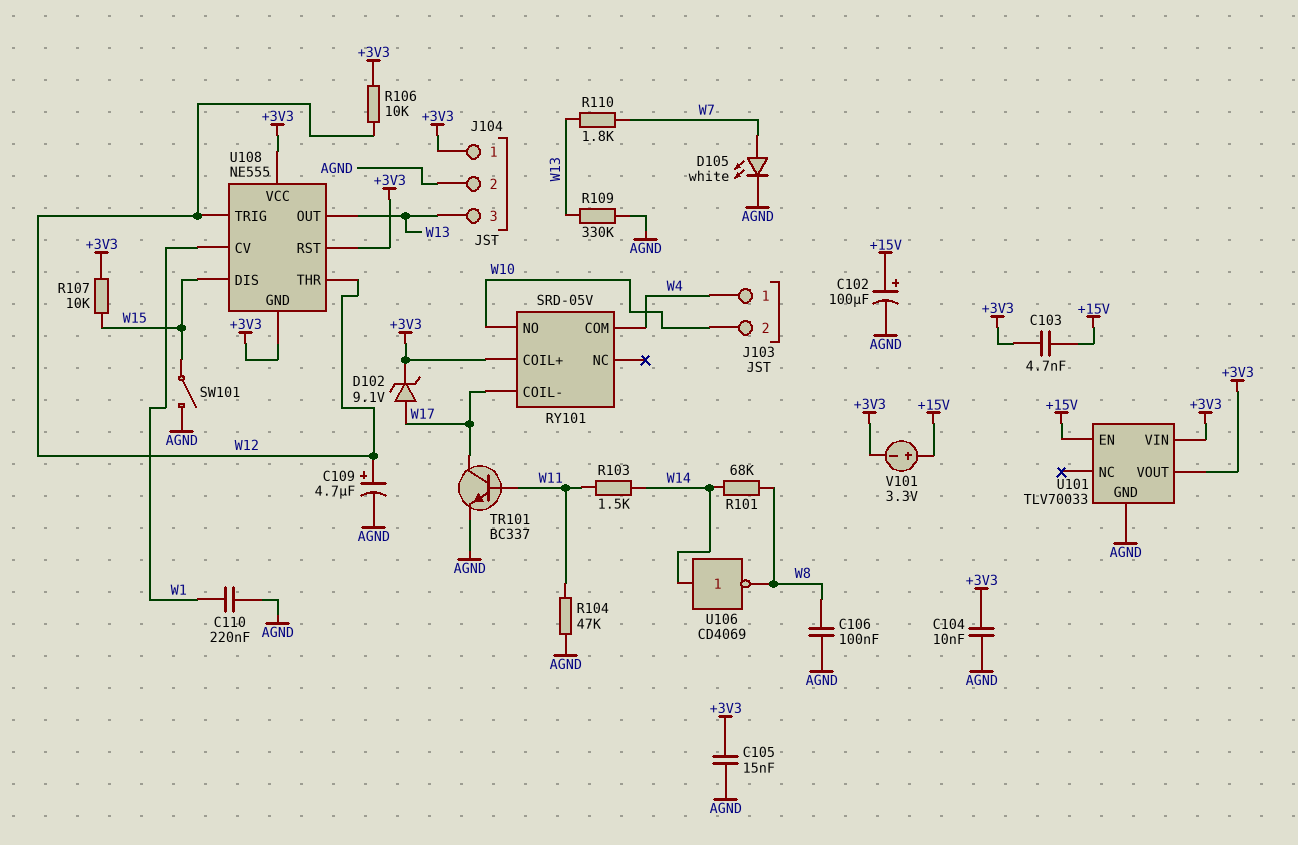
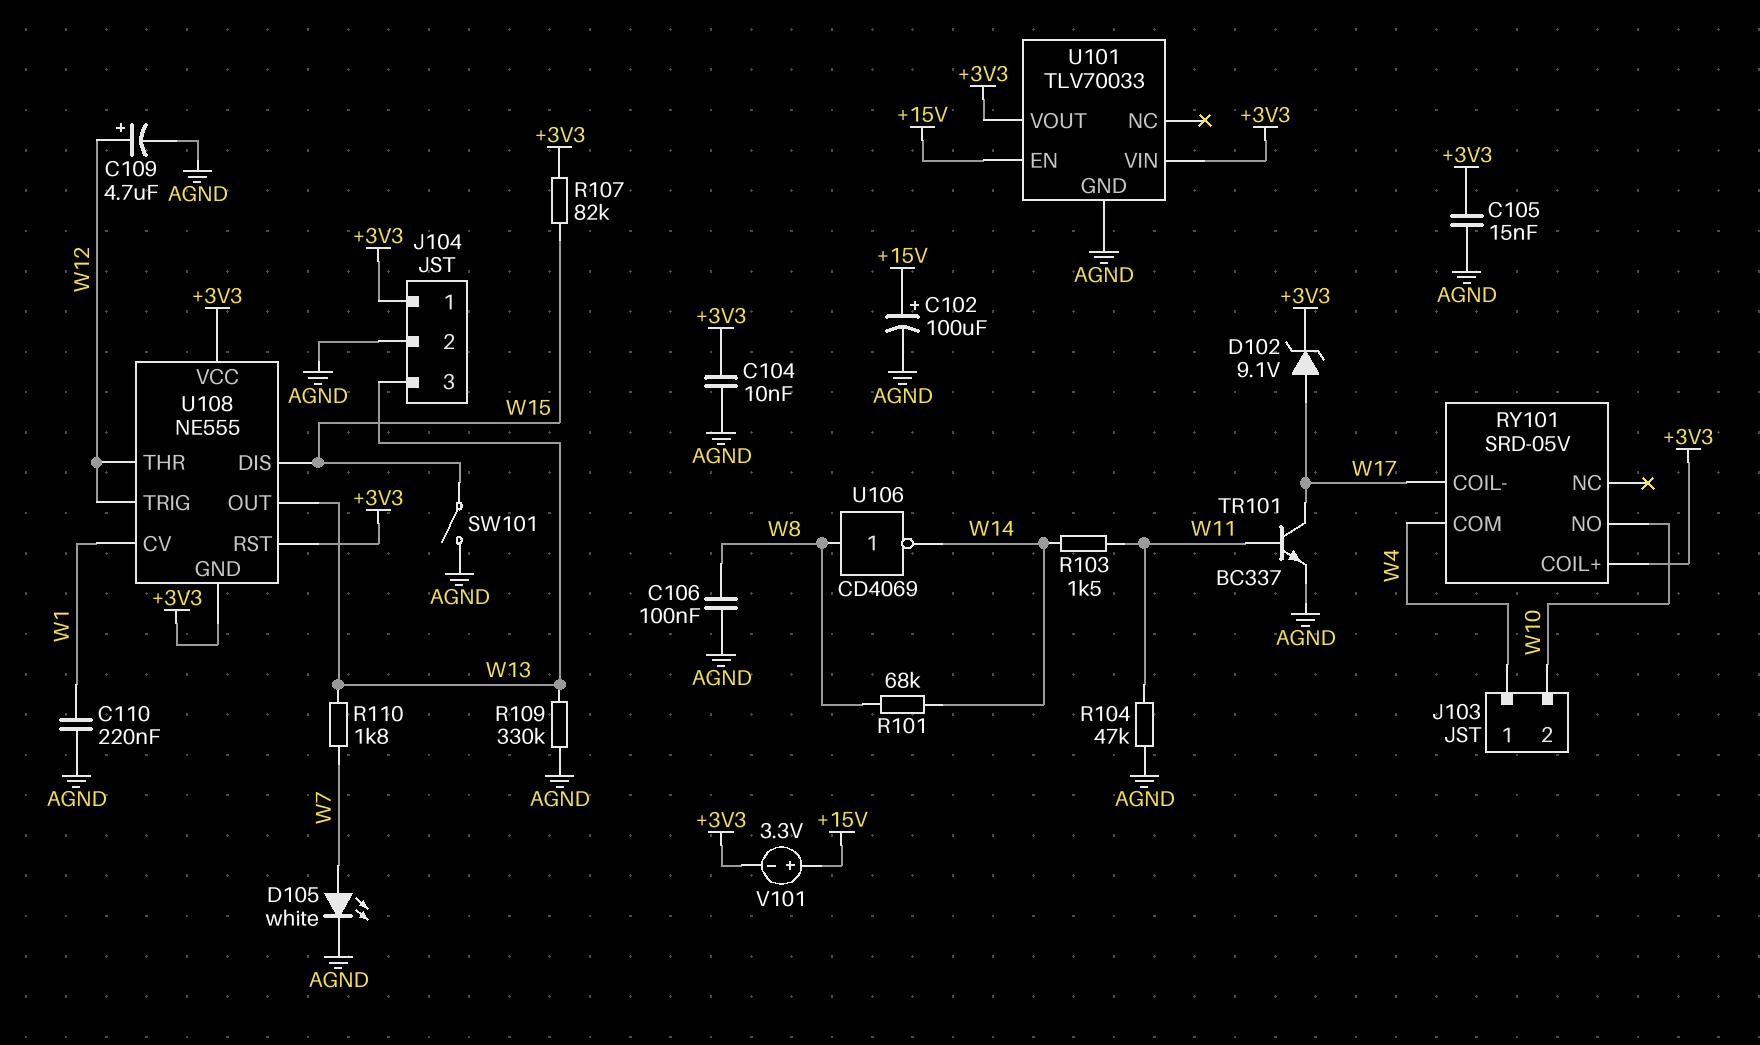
C103: 4.7nF (+3V3, +15V) -> none
R106: 10k (+3V3, W12) -> none
R107: 10k (+3V3, W15) -> 82k (+3V3, W15)
U106: NOT CD4069 (in W14, out W8) -> NOT CD4069 (in W8, out W14)

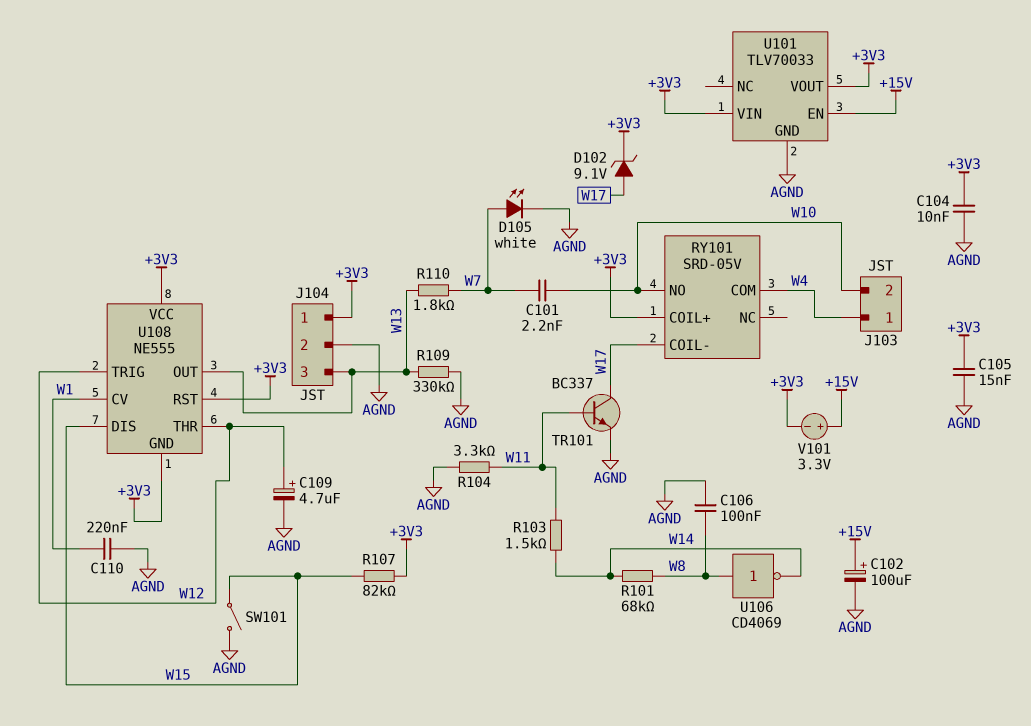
C101: none -> 2.2nF (W7, W10)
R104: 47k (AGND, W11) -> 3.3k (AGND, W11)

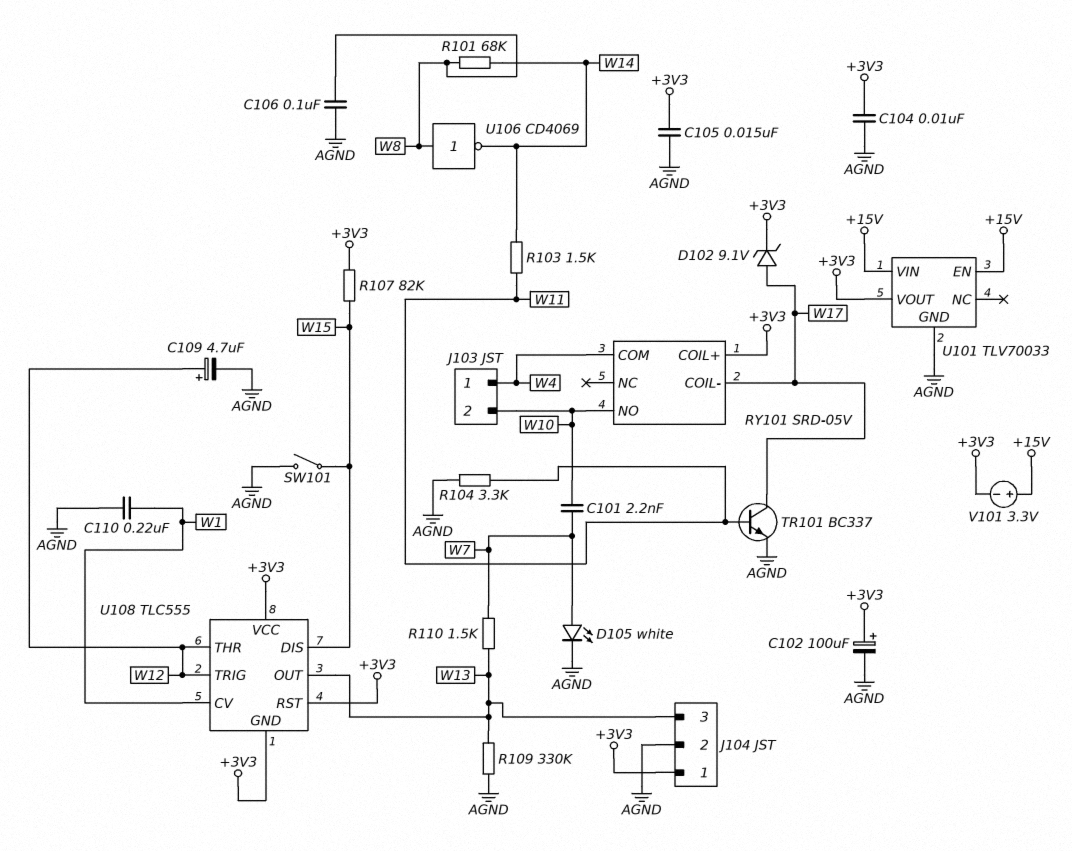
C102: 100uF (plus +15V, minus AGND) -> 100uF (plus +3V3, minus AGND)
R110: 1.8k (W7, W13) -> 1.5k (W7, W13)
U101 pin VIN: +3V3 -> +15V
U108: NE555 -> TLC555

